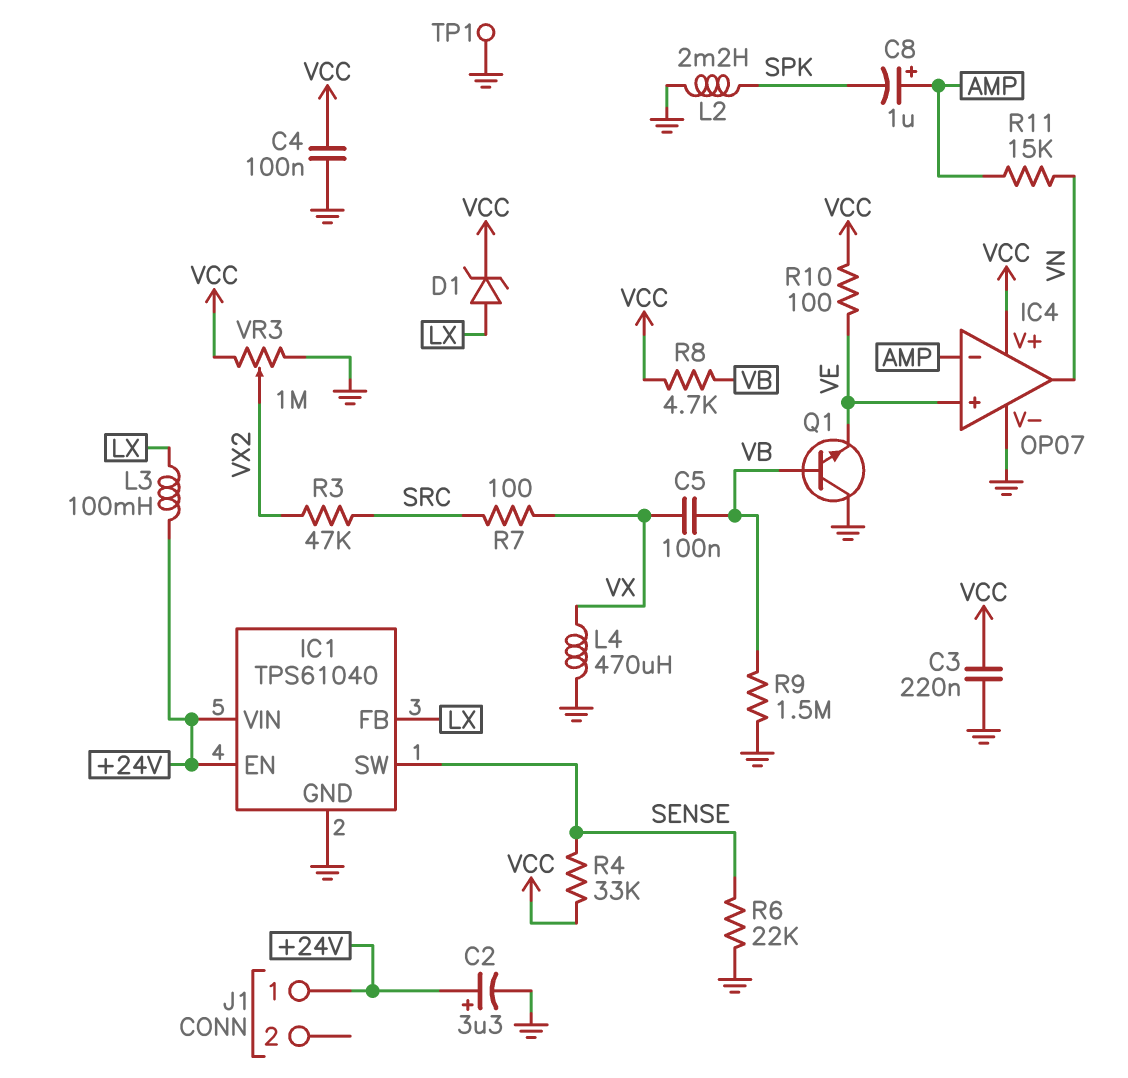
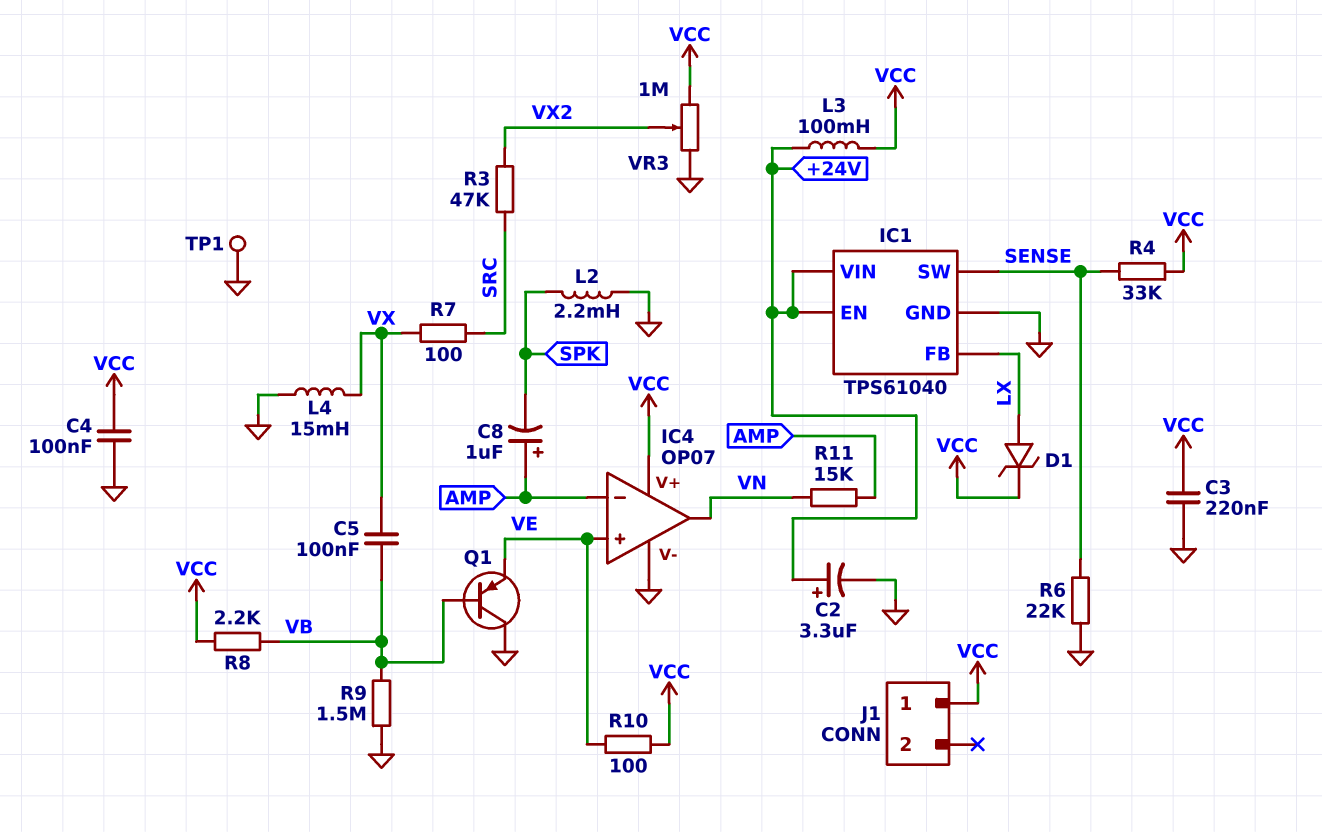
J1 pin 1: +24V -> VCC
L3: 100mH (+24V, LX) -> 100mH (+24V, VCC)
L4: 470uH (GND, VX) -> 15mH (GND, VX)
Q1: NPN (B VB, C GND, E VE) -> PNP (B VB, C GND, E VE)
R8: 4.7k (VB, VCC) -> 2.2k (VB, VCC)

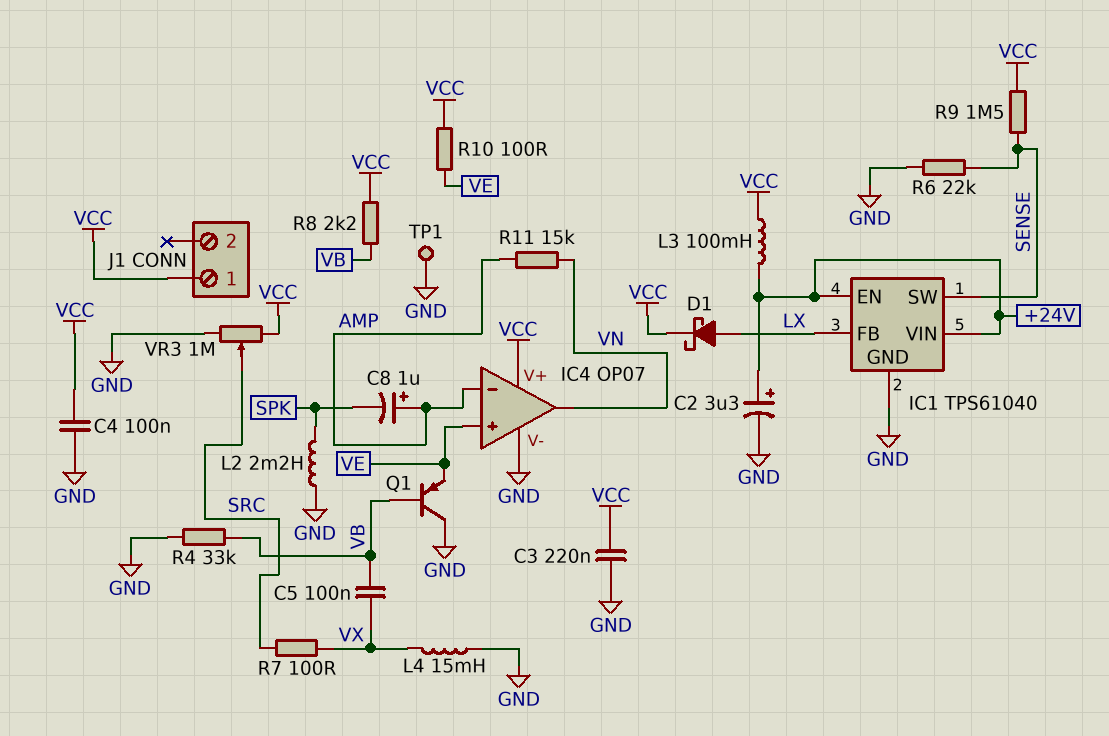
D1: zener (A LX, K VCC) -> schottky (A LX, K VCC)
R3: 47k (SRC, VX2) -> none
R4: 33k (SENSE, VCC) -> 33k (GND, VB)
R9: 1.5M (GND, VB) -> 1.5M (SENSE, VCC)
VR3: 1M (GND, VCC, wiper VX2) -> 1M (GND, VCC, wiper SRC)

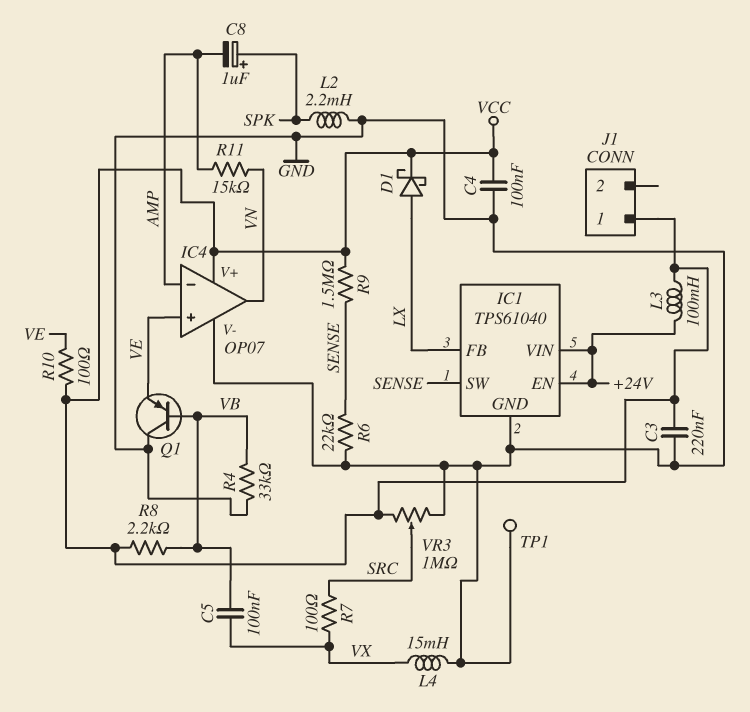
C2: 3.3uF (plus +24V, minus GND) -> none
C8: 1uF (plus AMP, minus SPK) -> 1uF (plus SPK, minus AMP)

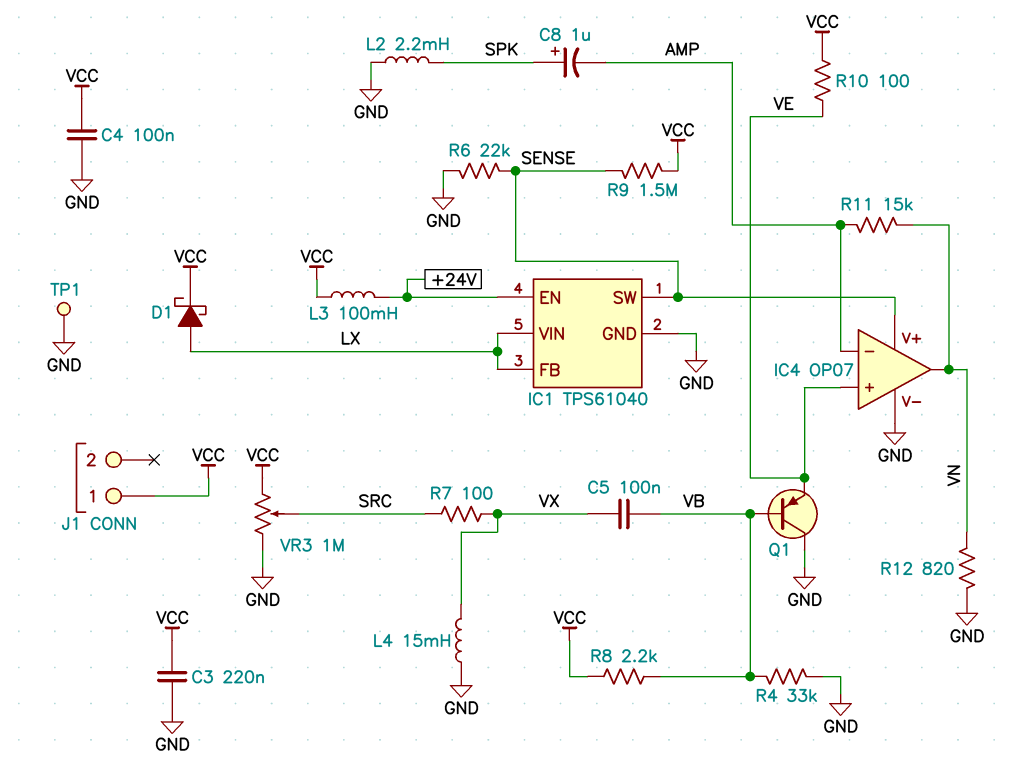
IC1 pin VIN: +24V -> LX
IC4 pin V+: VCC -> SENSE
R12: none -> 820 (GND, VN)

